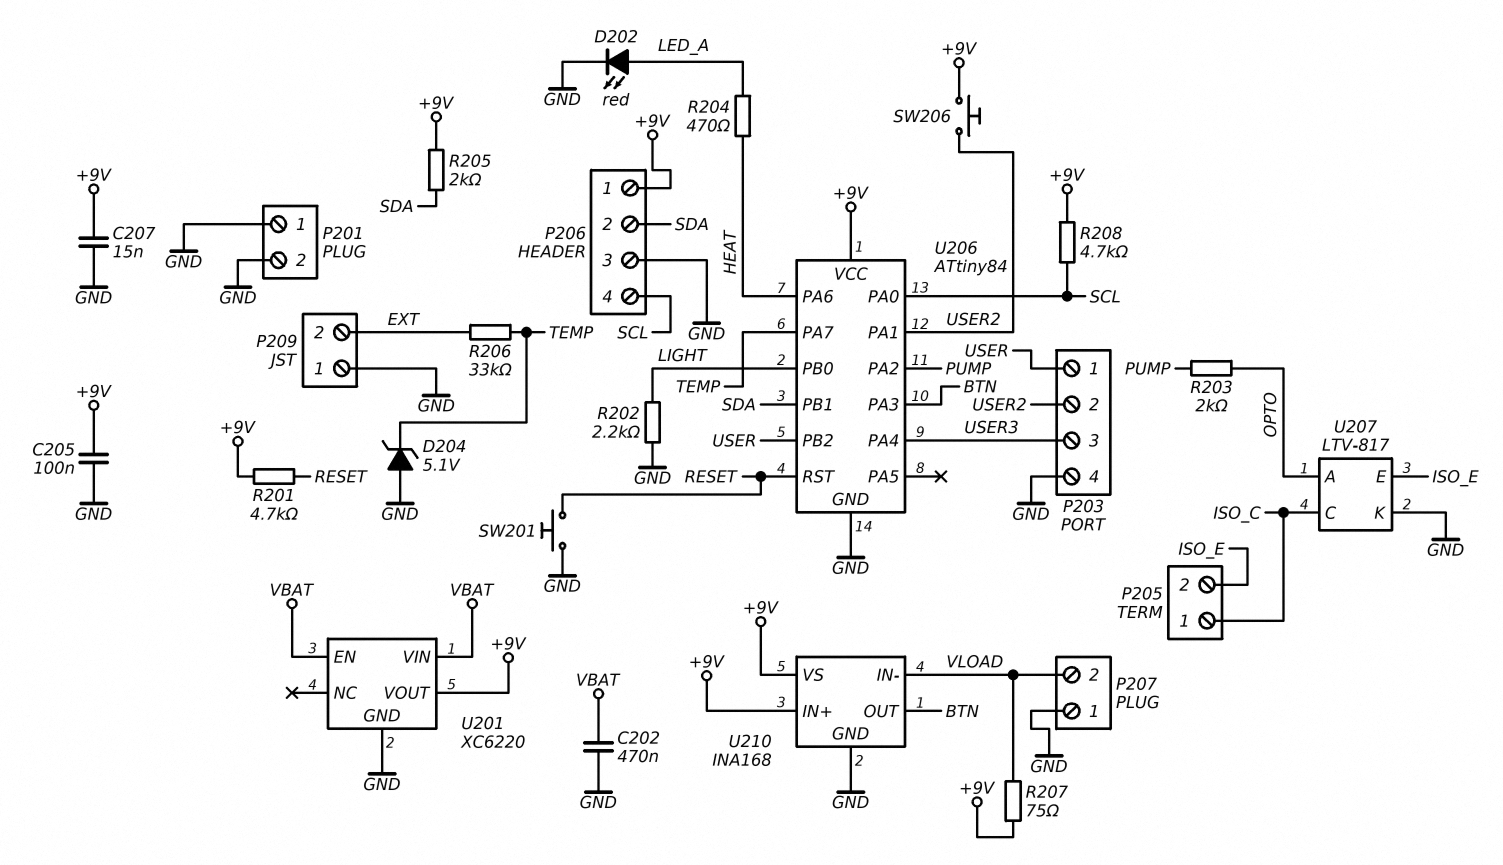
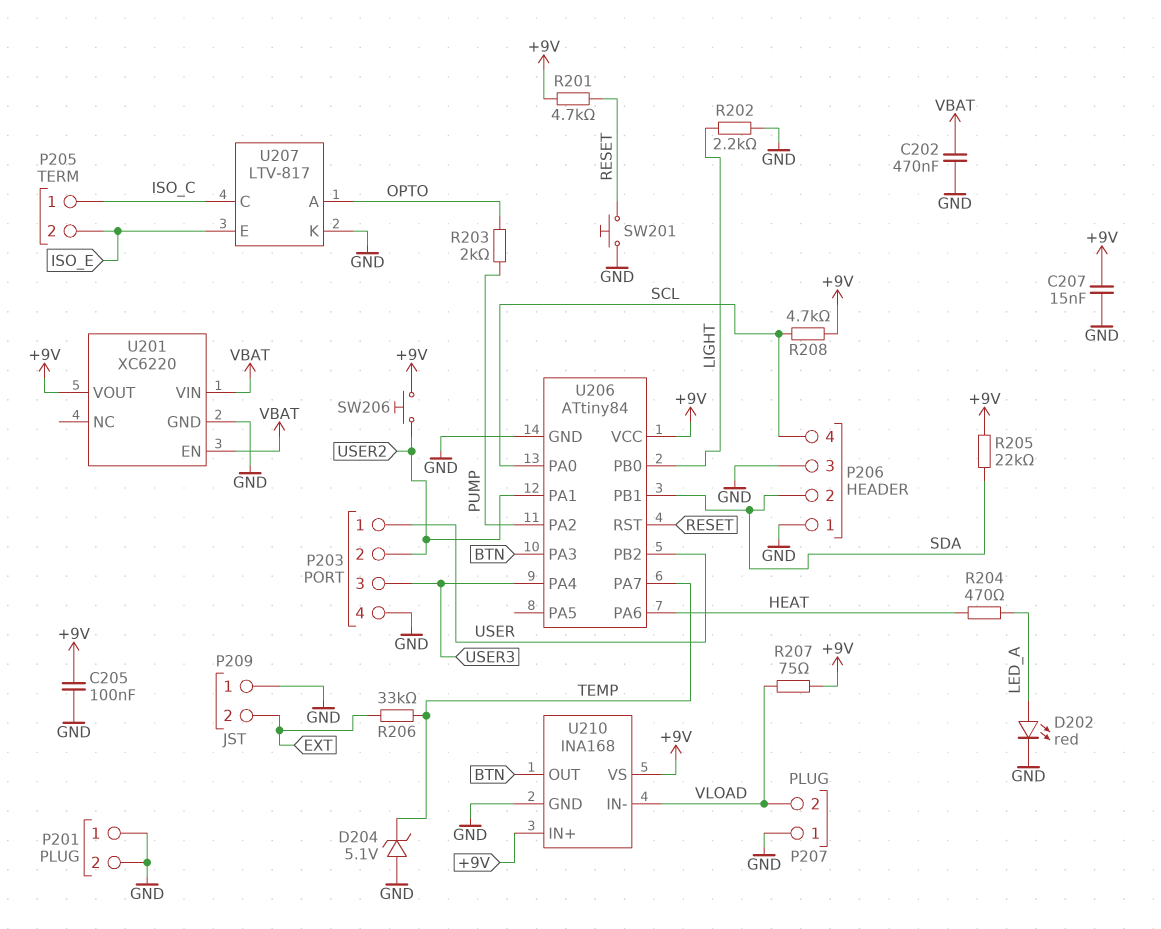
P206 pin 1: +9V -> GND
R205: 2k (+9V, SDA) -> 22k (+9V, SDA)

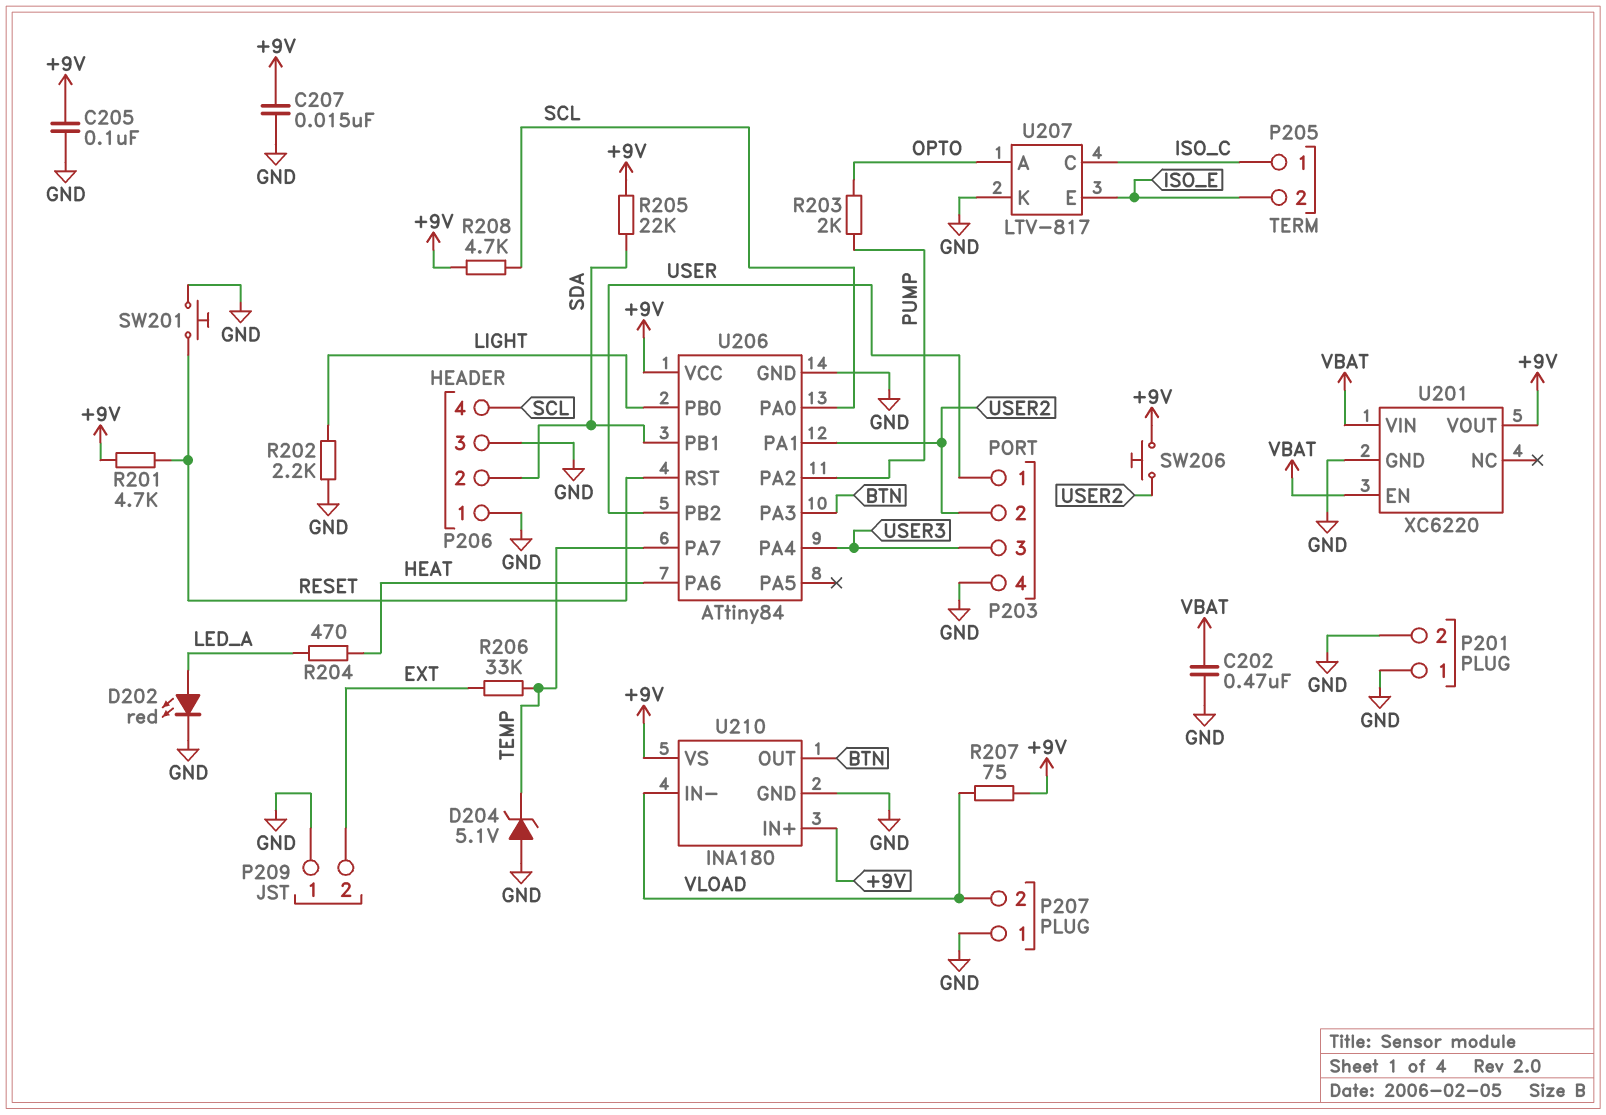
U210: INA168 -> INA180

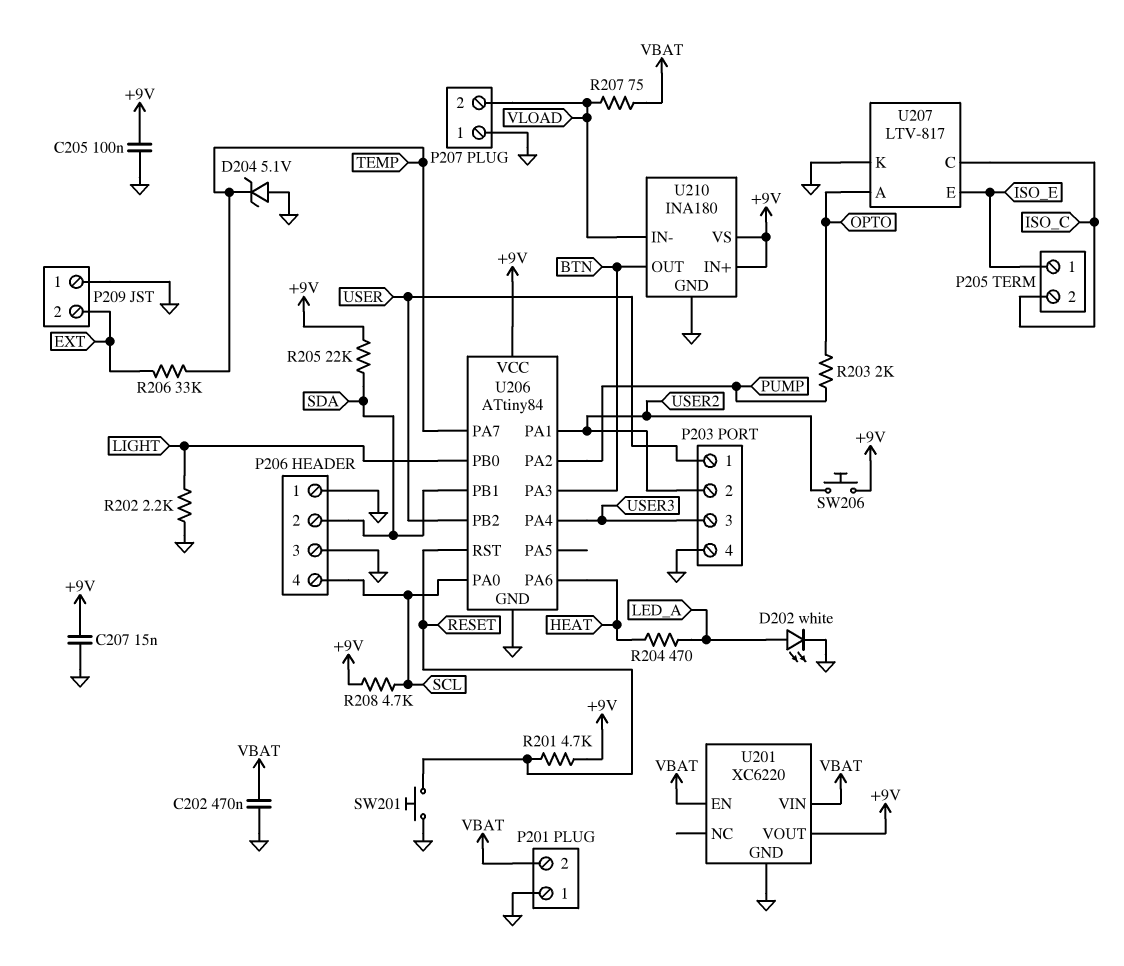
D202: LED red (A LED_A, K GND) -> LED white (A LED_A, K GND)
P201 pin 2: GND -> VBAT
P205 pin 1: ISO_C -> ISO_E
P205 pin 2: ISO_E -> ISO_C
R207: 75 (+9V, VLOAD) -> 75 (VBAT, VLOAD)

